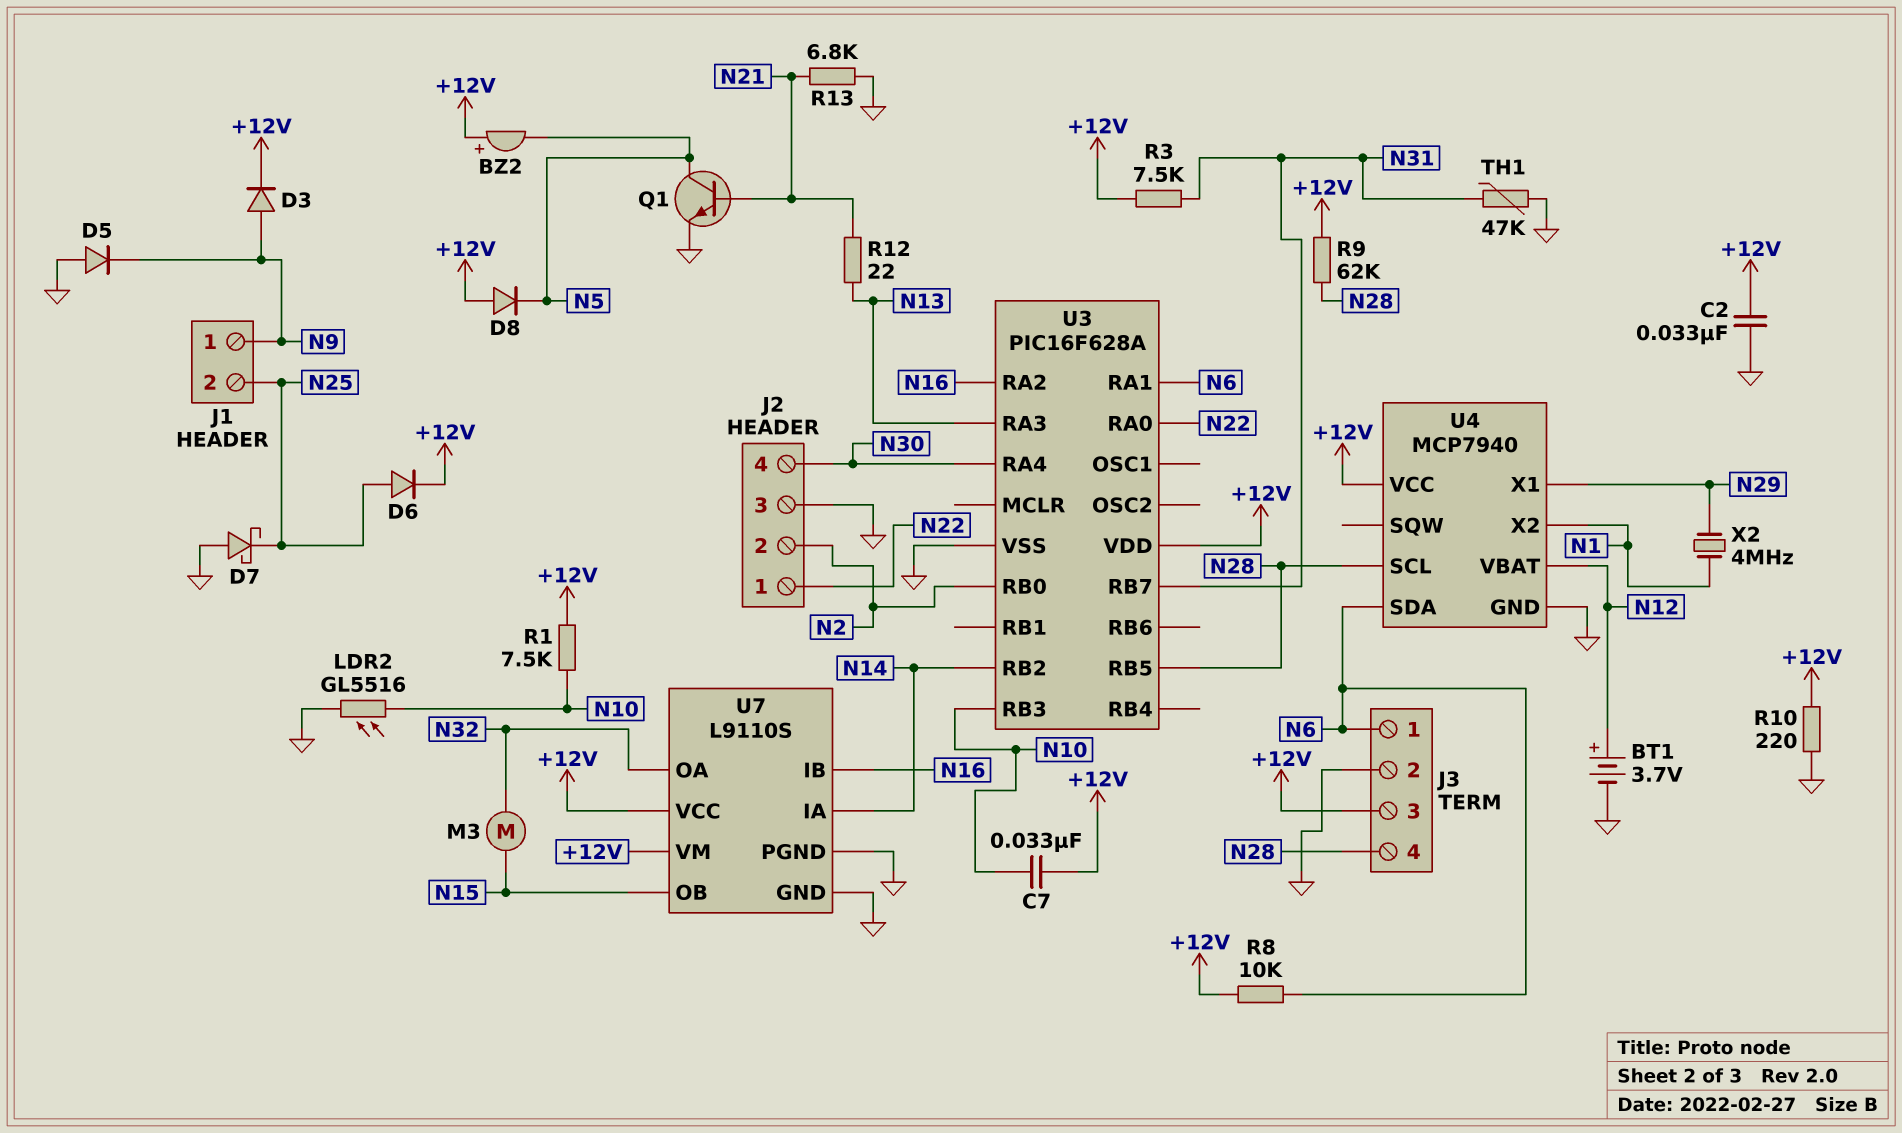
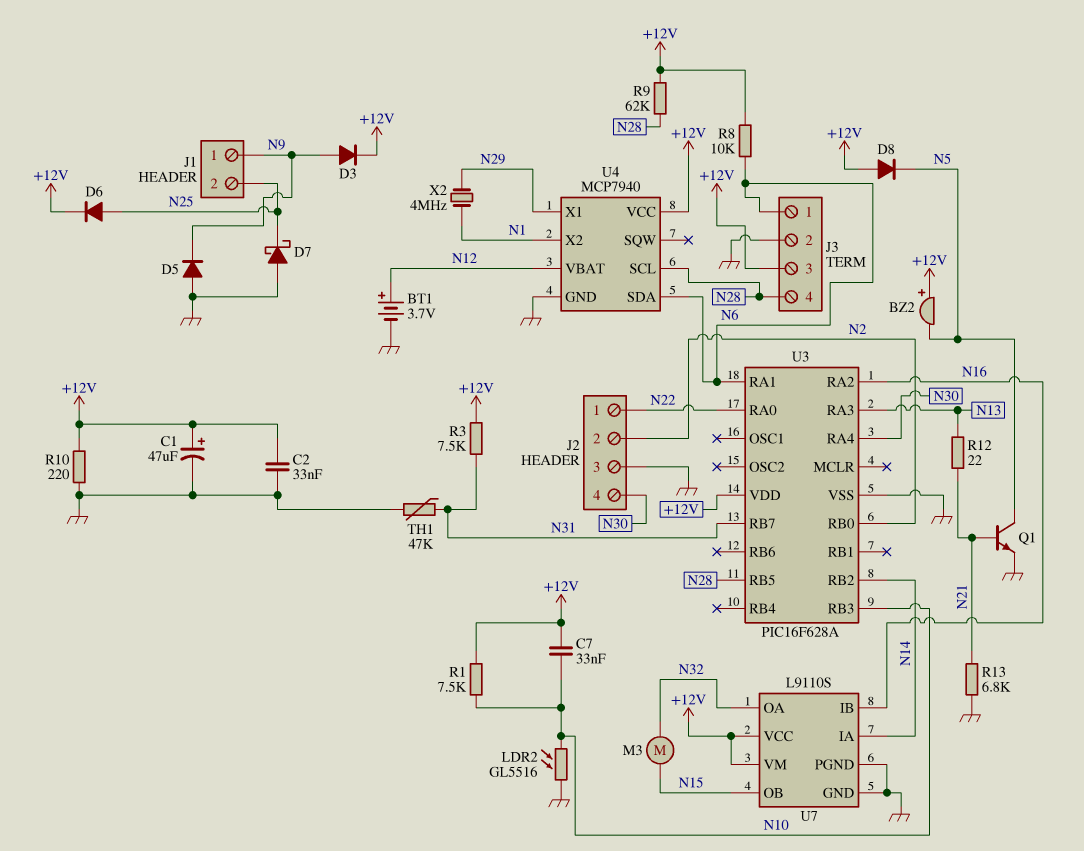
C1: none -> 47uF (plus +12V, minus GND)

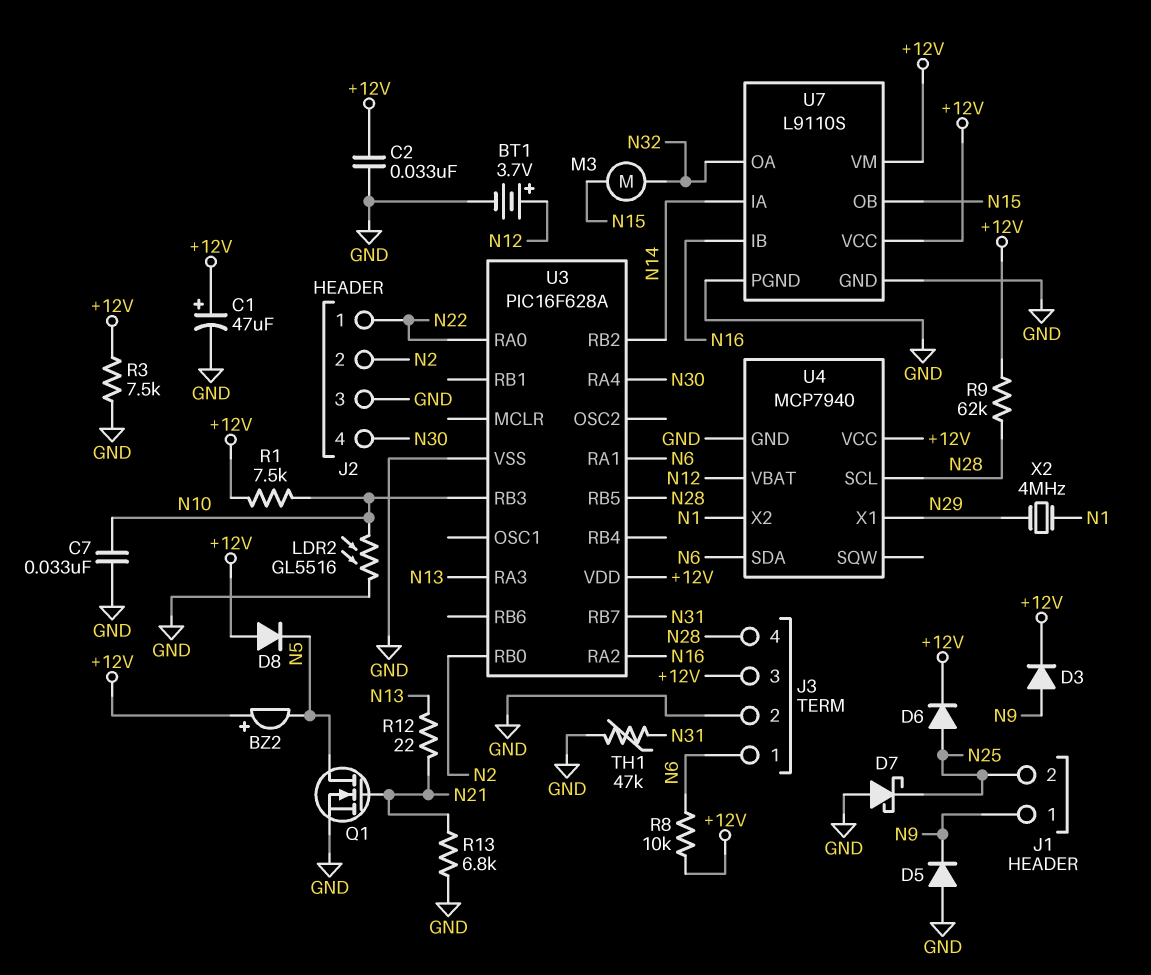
C7: 33nF (+12V, N10) -> 33nF (GND, N10)
Q1: NPN (B N21, C N5, E GND) -> NMOS (G N21, D N5, S GND)
R3: 7.5k (+12V, N31) -> 7.5k (+12V, GND)
R10: 220 (+12V, GND) -> none

